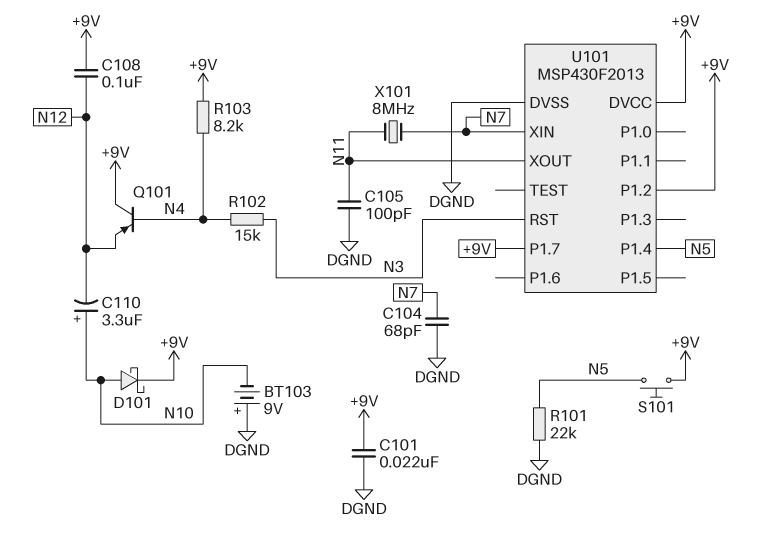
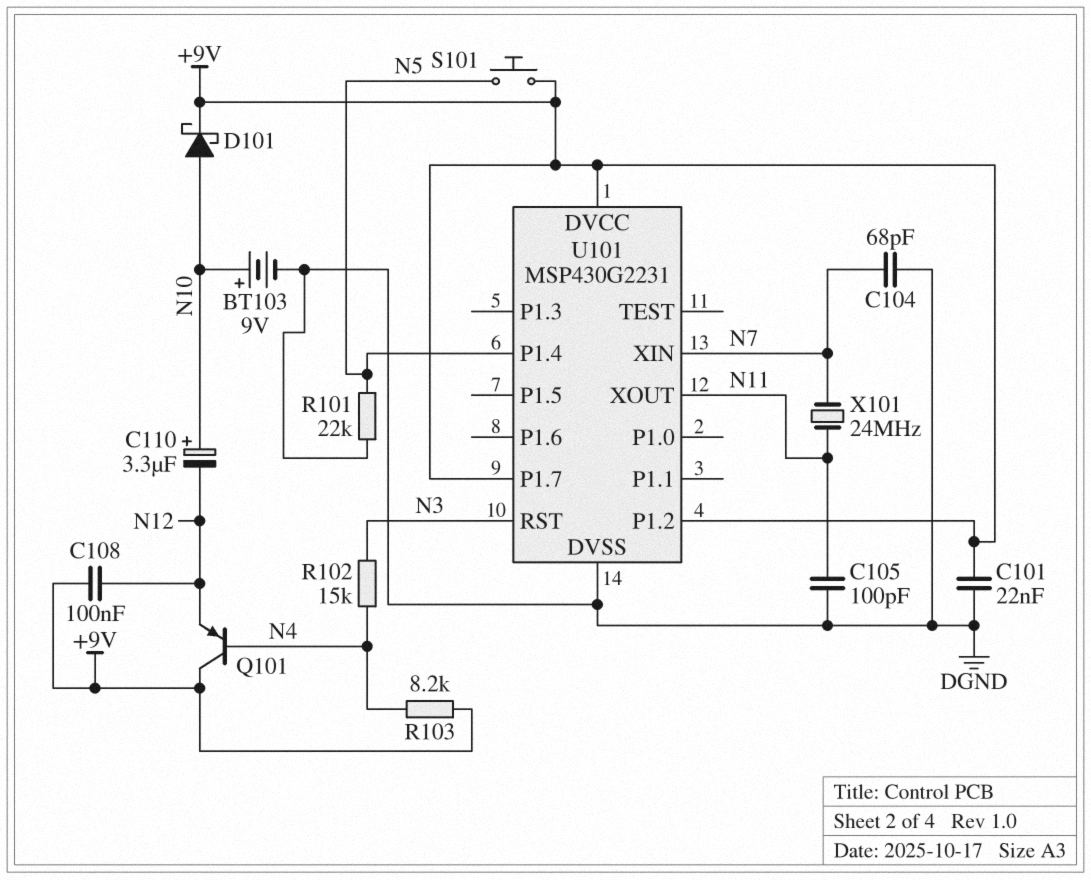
BT103: 9V (plus DGND, minus N10) -> 9V (plus N10, minus DGND)
U101: MSP430F2013 -> MSP430G2231
X101: 8MHz (N7, N11) -> 24MHz (N7, N11)

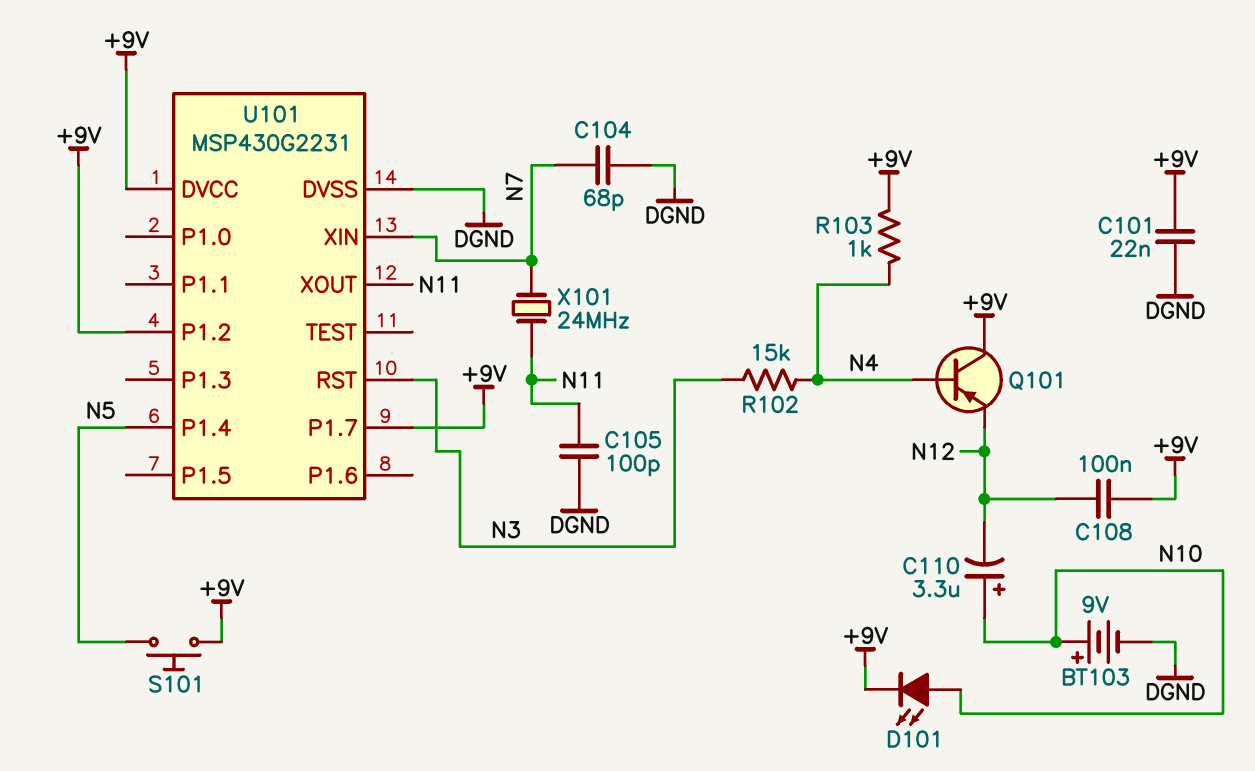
D101: schottky (A N10, K +9V) -> LED (A N10, K +9V)
R101: 22k (DGND, N5) -> none
R103: 8.2k (+9V, N4) -> 1k (+9V, N4)

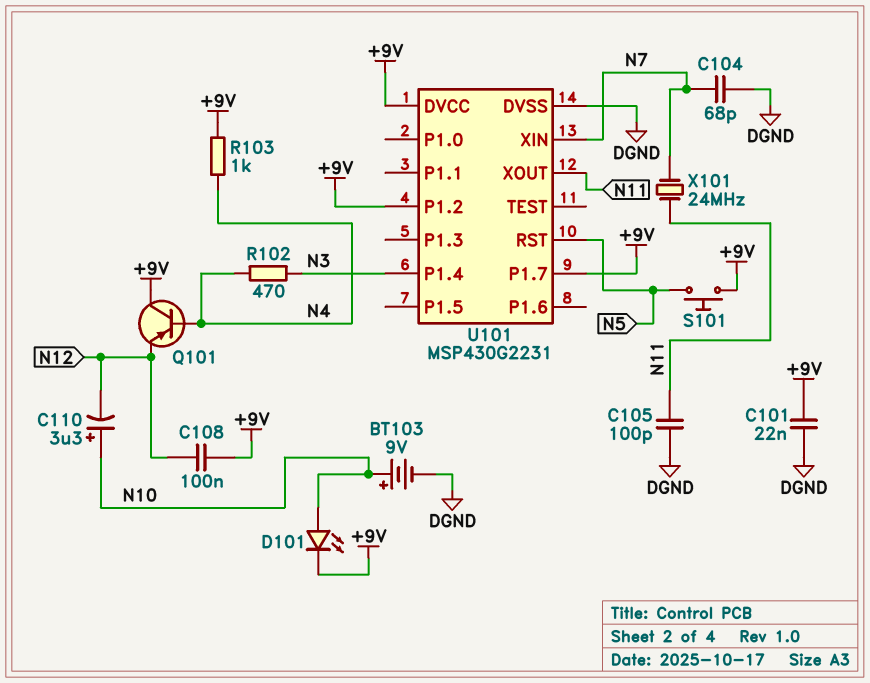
R102: 15k (N3, N4) -> 470 (N3, N4)
U101 pin P1.4: N5 -> N3
U101 pin RST: N3 -> N5

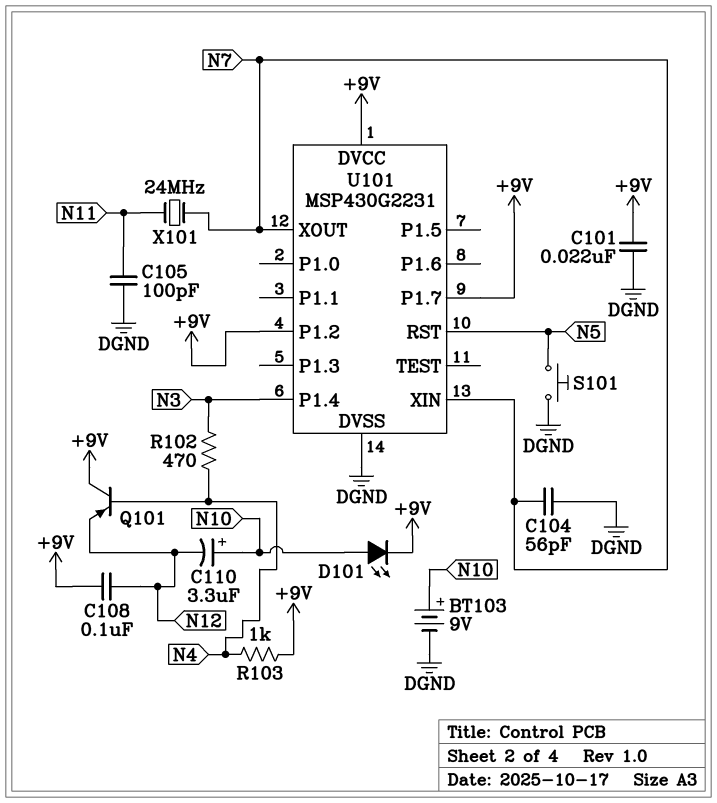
C104: 68pF (DGND, N7) -> 56pF (DGND, N7)
S101: button (+9V, N5) -> button (DGND, N5)
U101 pin XOUT: N11 -> N7

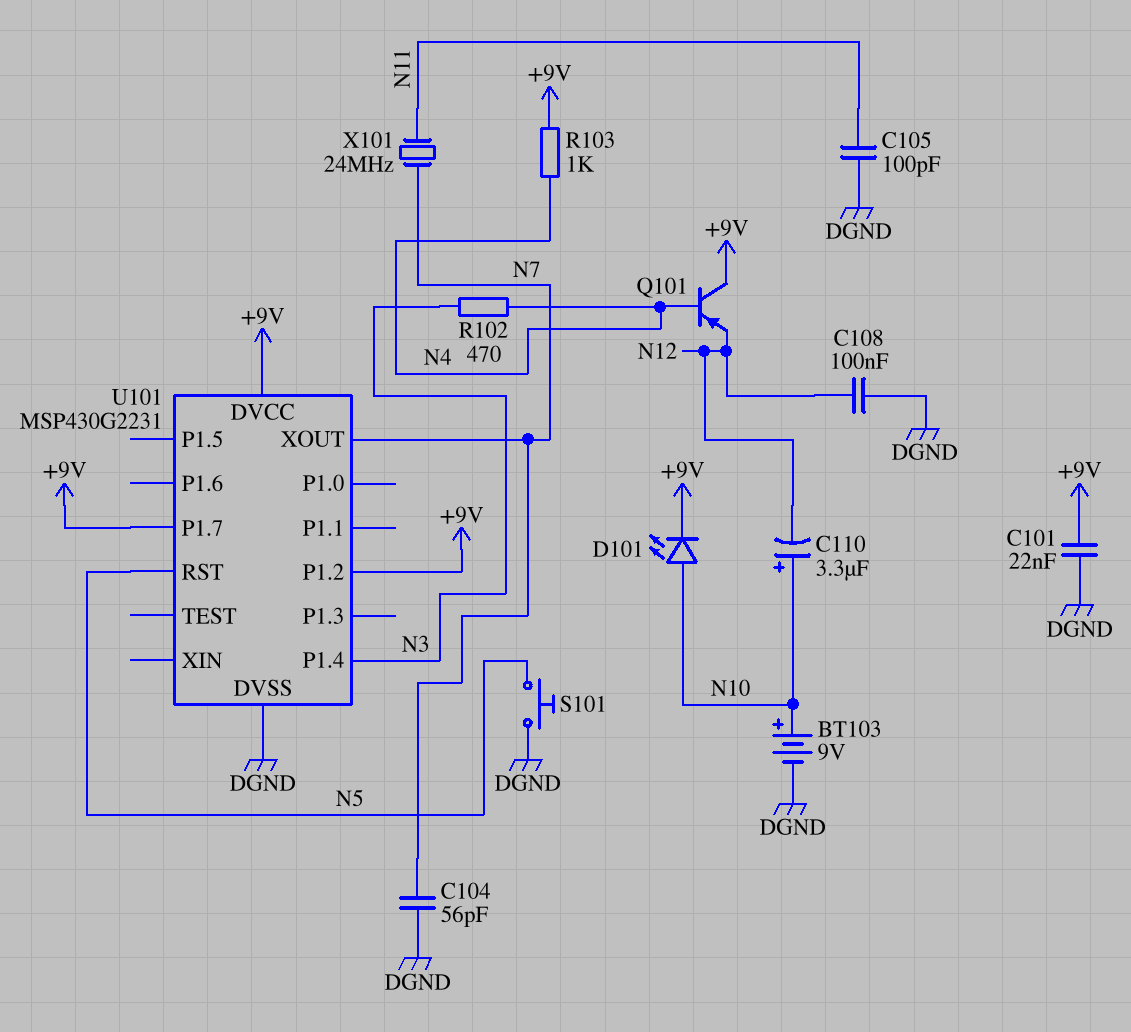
C108: 100nF (+9V, N12) -> 100nF (DGND, N12)
U101 pin XIN: N7 -> none

